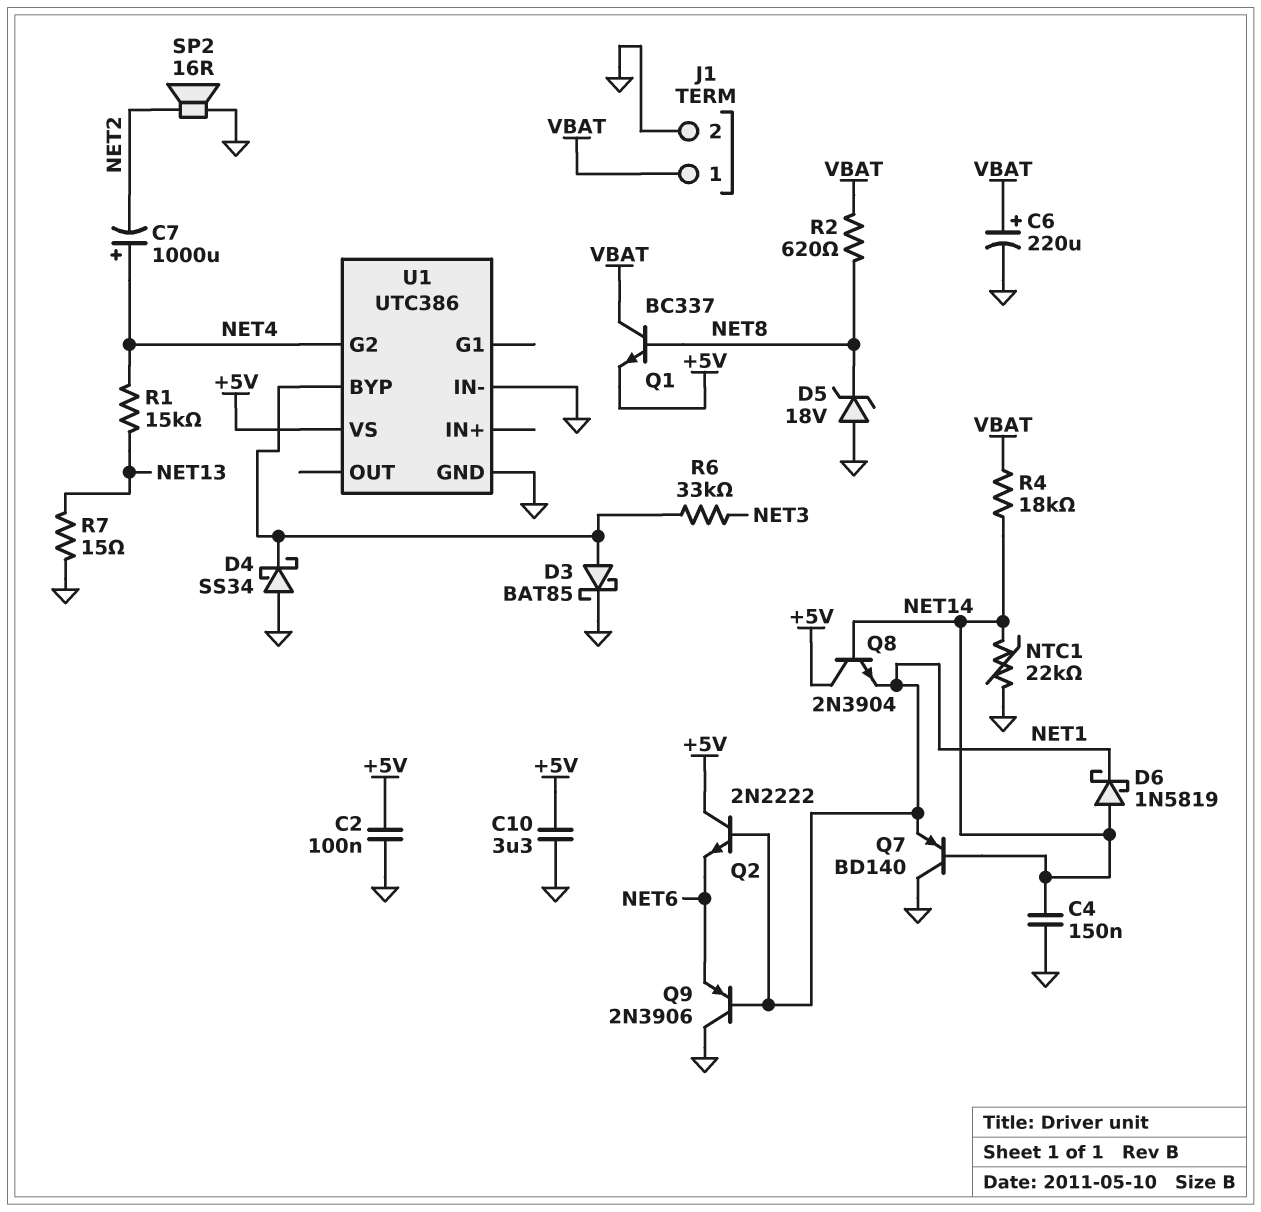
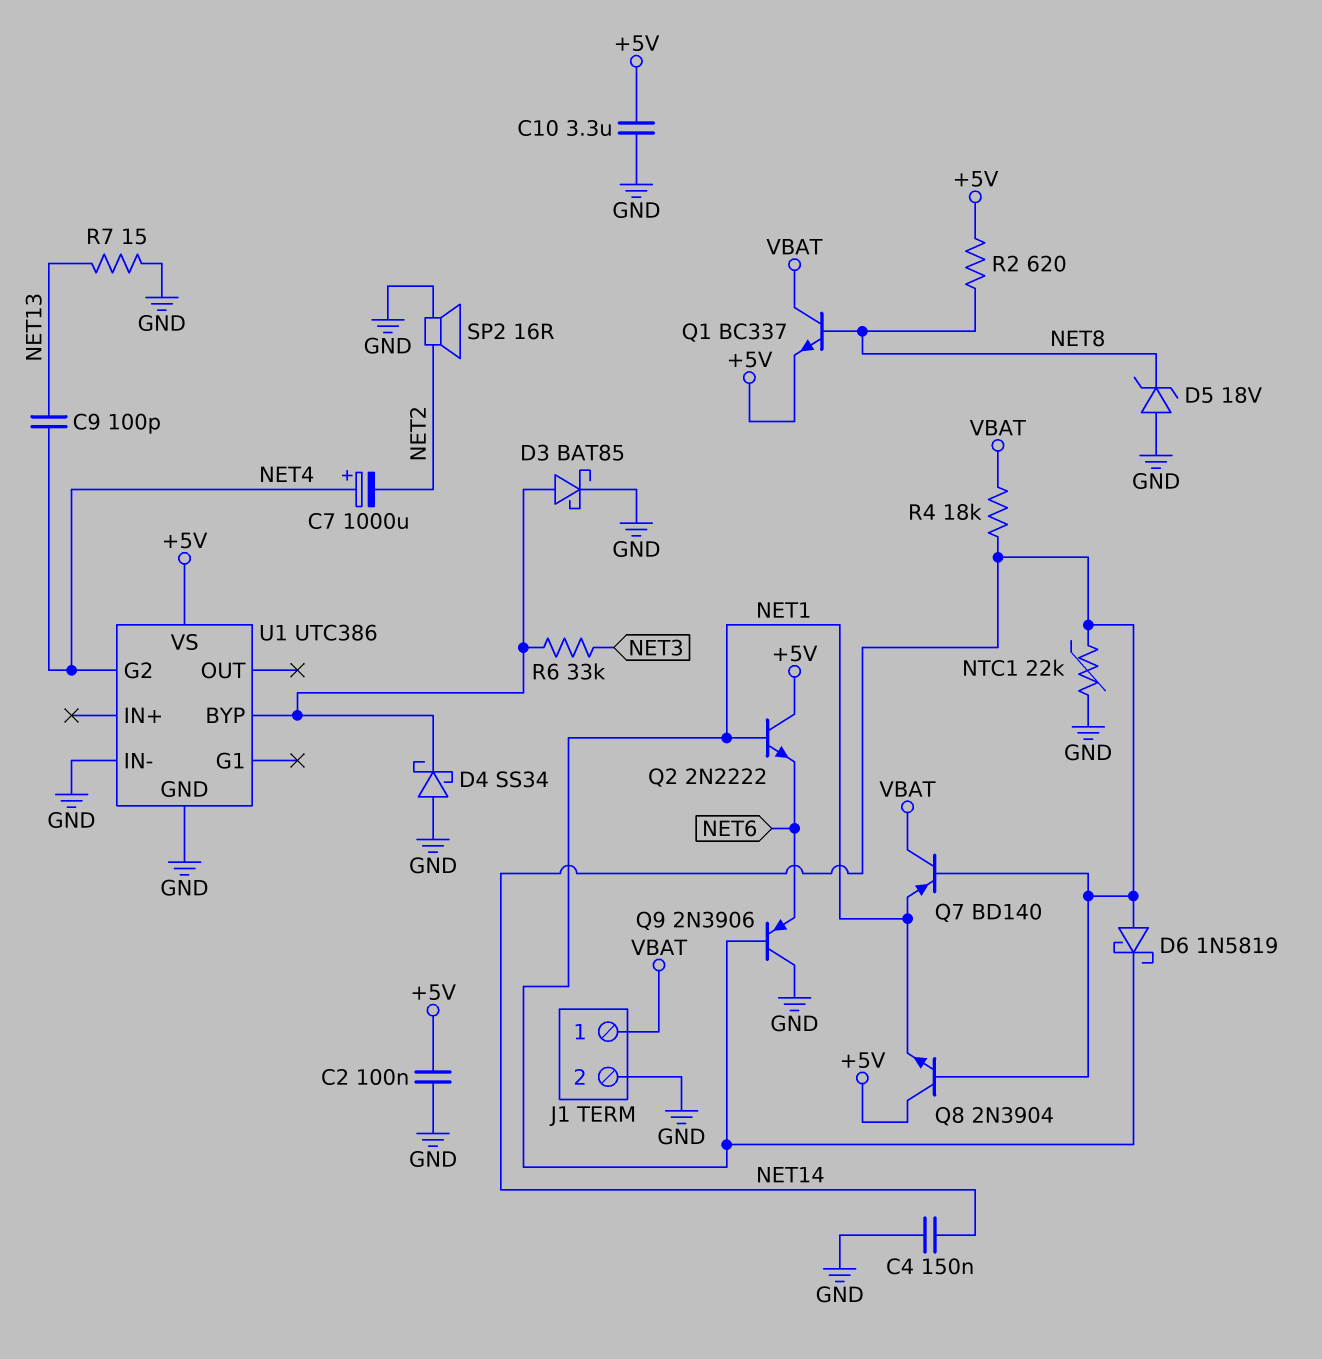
C6: 220uF (plus VBAT, minus GND) -> none
C9: none -> 100pF (NET4, NET13)
Q7: PNP BD140 (B NET14, C GND, E NET1) -> PNP BD140 (B NET14, C VBAT, E NET1)
R1: 15k (NET4, NET13) -> none
R2: 620 (NET8, VBAT) -> 620 (+5V, NET8)

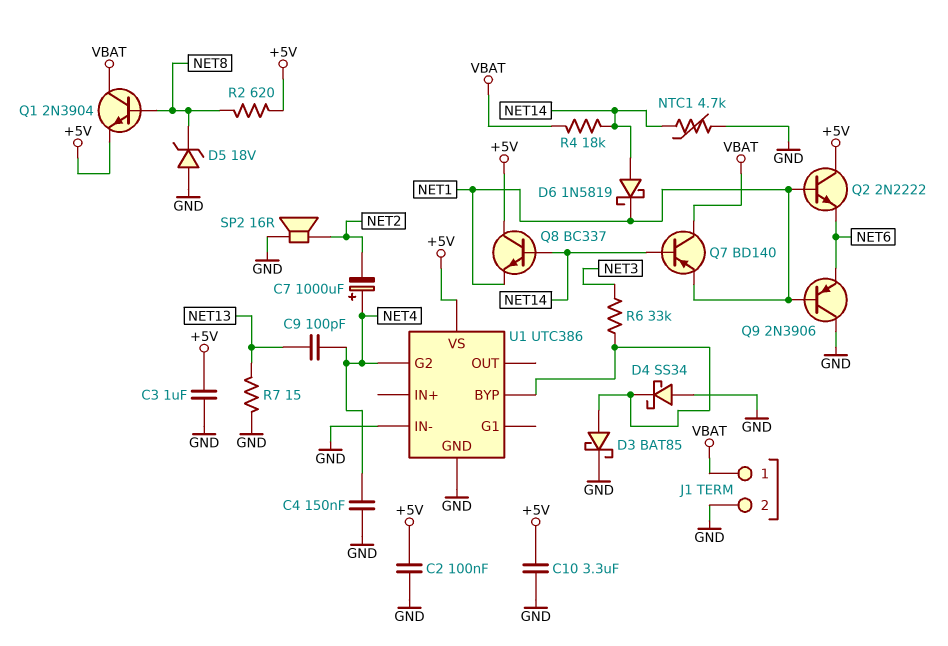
C3: none -> 1uF (+5V, GND)
C4: 150nF (GND, NET14) -> 150nF (GND, NET4)
NTC1: 22k (GND, NET14) -> 4.7k (GND, NET14)
Q1: NPN BC337 (B NET8, C VBAT, E +5V) -> NPN 2N3904 (B NET8, C VBAT, E +5V)
Q8: NPN 2N3904 (B NET14, C +5V, E NET1) -> NPN BC337 (B NET14, C +5V, E NET1)

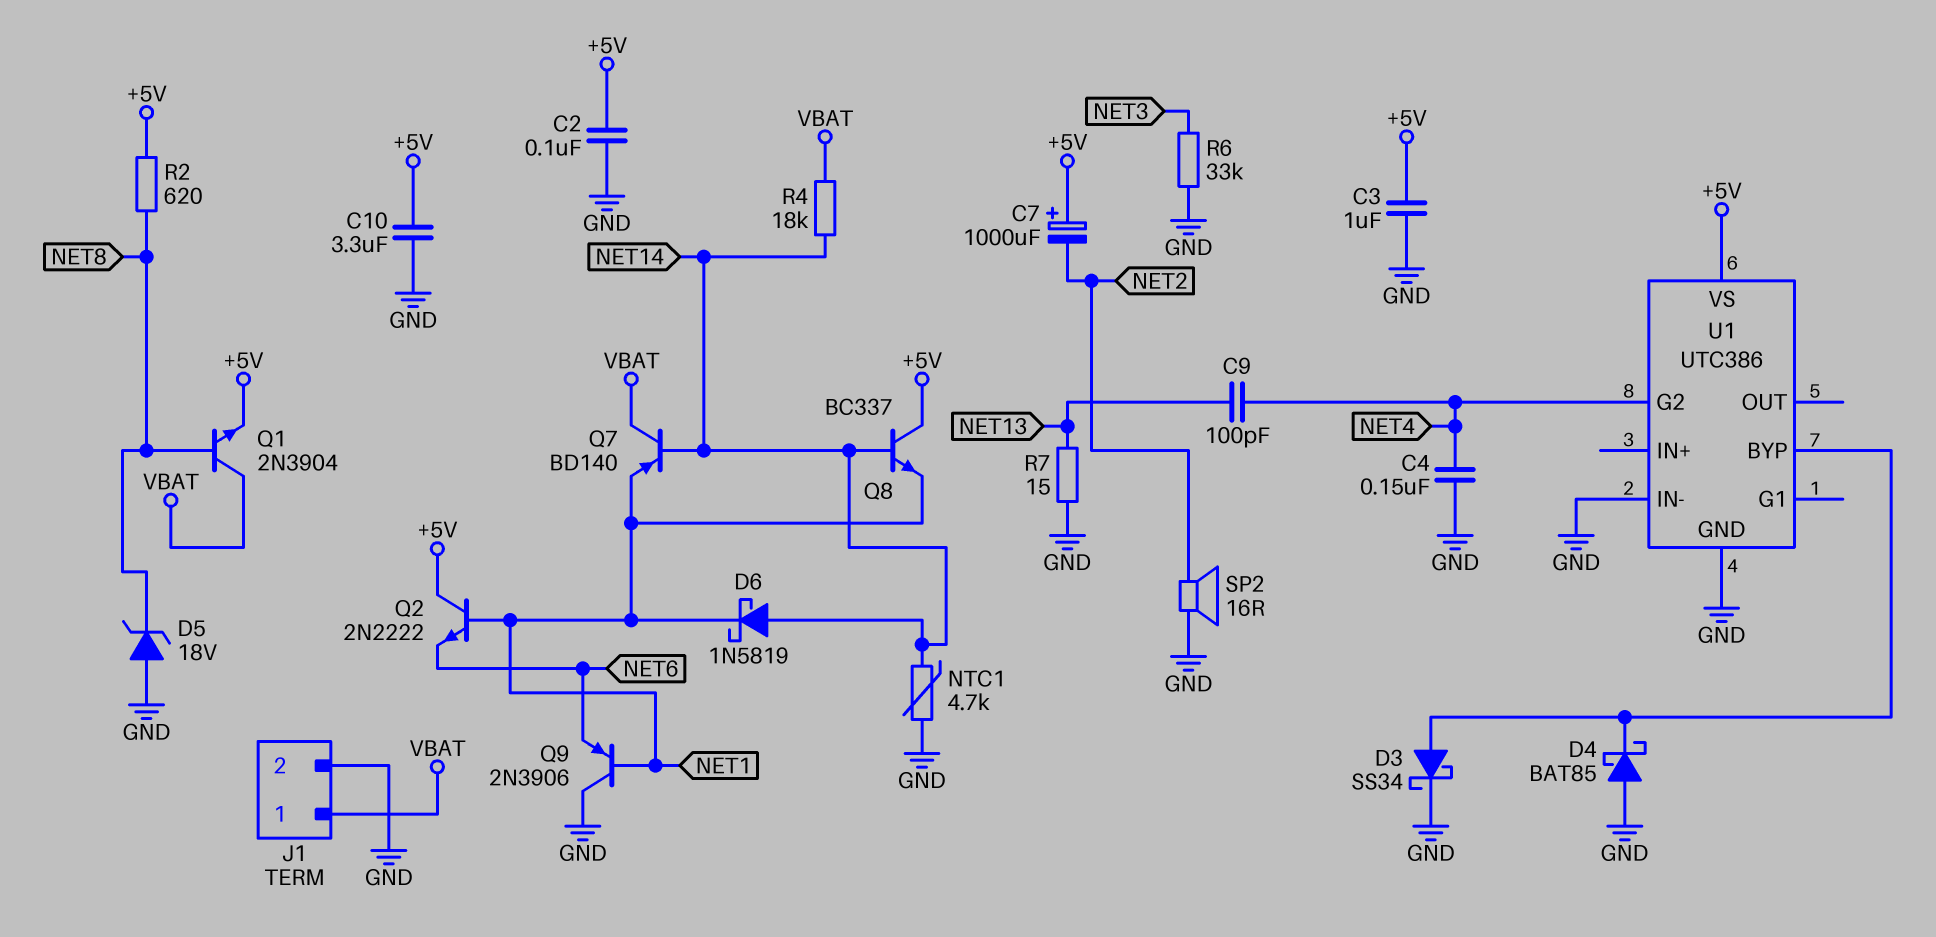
C7: 1000uF (plus NET4, minus NET2) -> 1000uF (plus +5V, minus NET2)
D3: schottky BAT85 (A U1/BYP, K GND) -> schottky SS34 (A U1/BYP, K GND)
D4: schottky SS34 (A GND, K U1/BYP) -> schottky BAT85 (A GND, K U1/BYP)
R6: 33k (NET3, U1/BYP) -> 33k (GND, NET3)

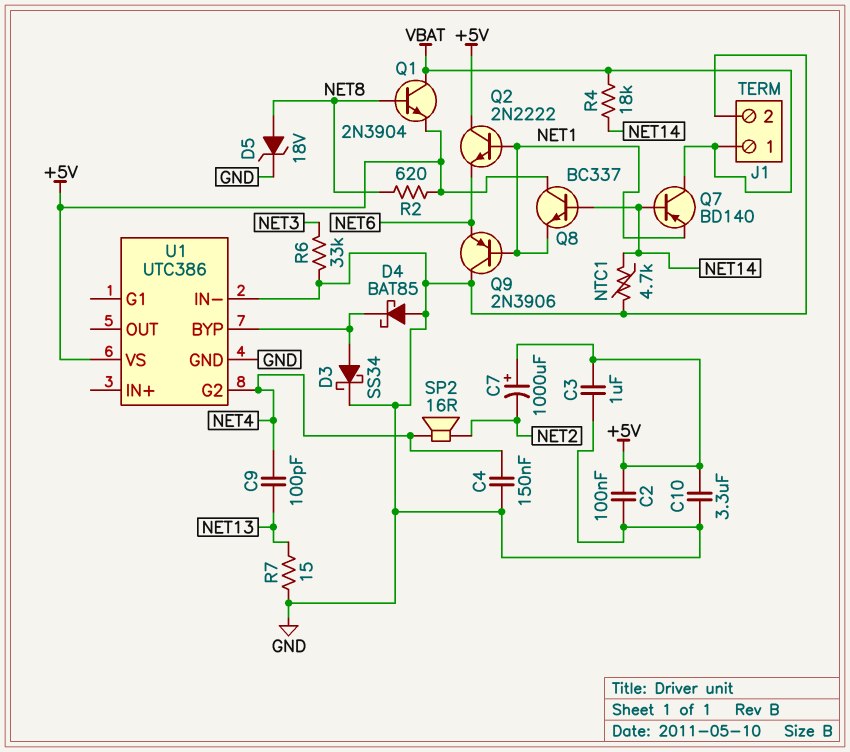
D5: zener 18V (A GND, K NET8) -> zener 18V (A NET8, K GND)
D6: schottky 1N5819 (A NET14, K NET1) -> none
SP2: speaker 16R (GND, NET2) -> speaker 16R (NET2, NET4)

